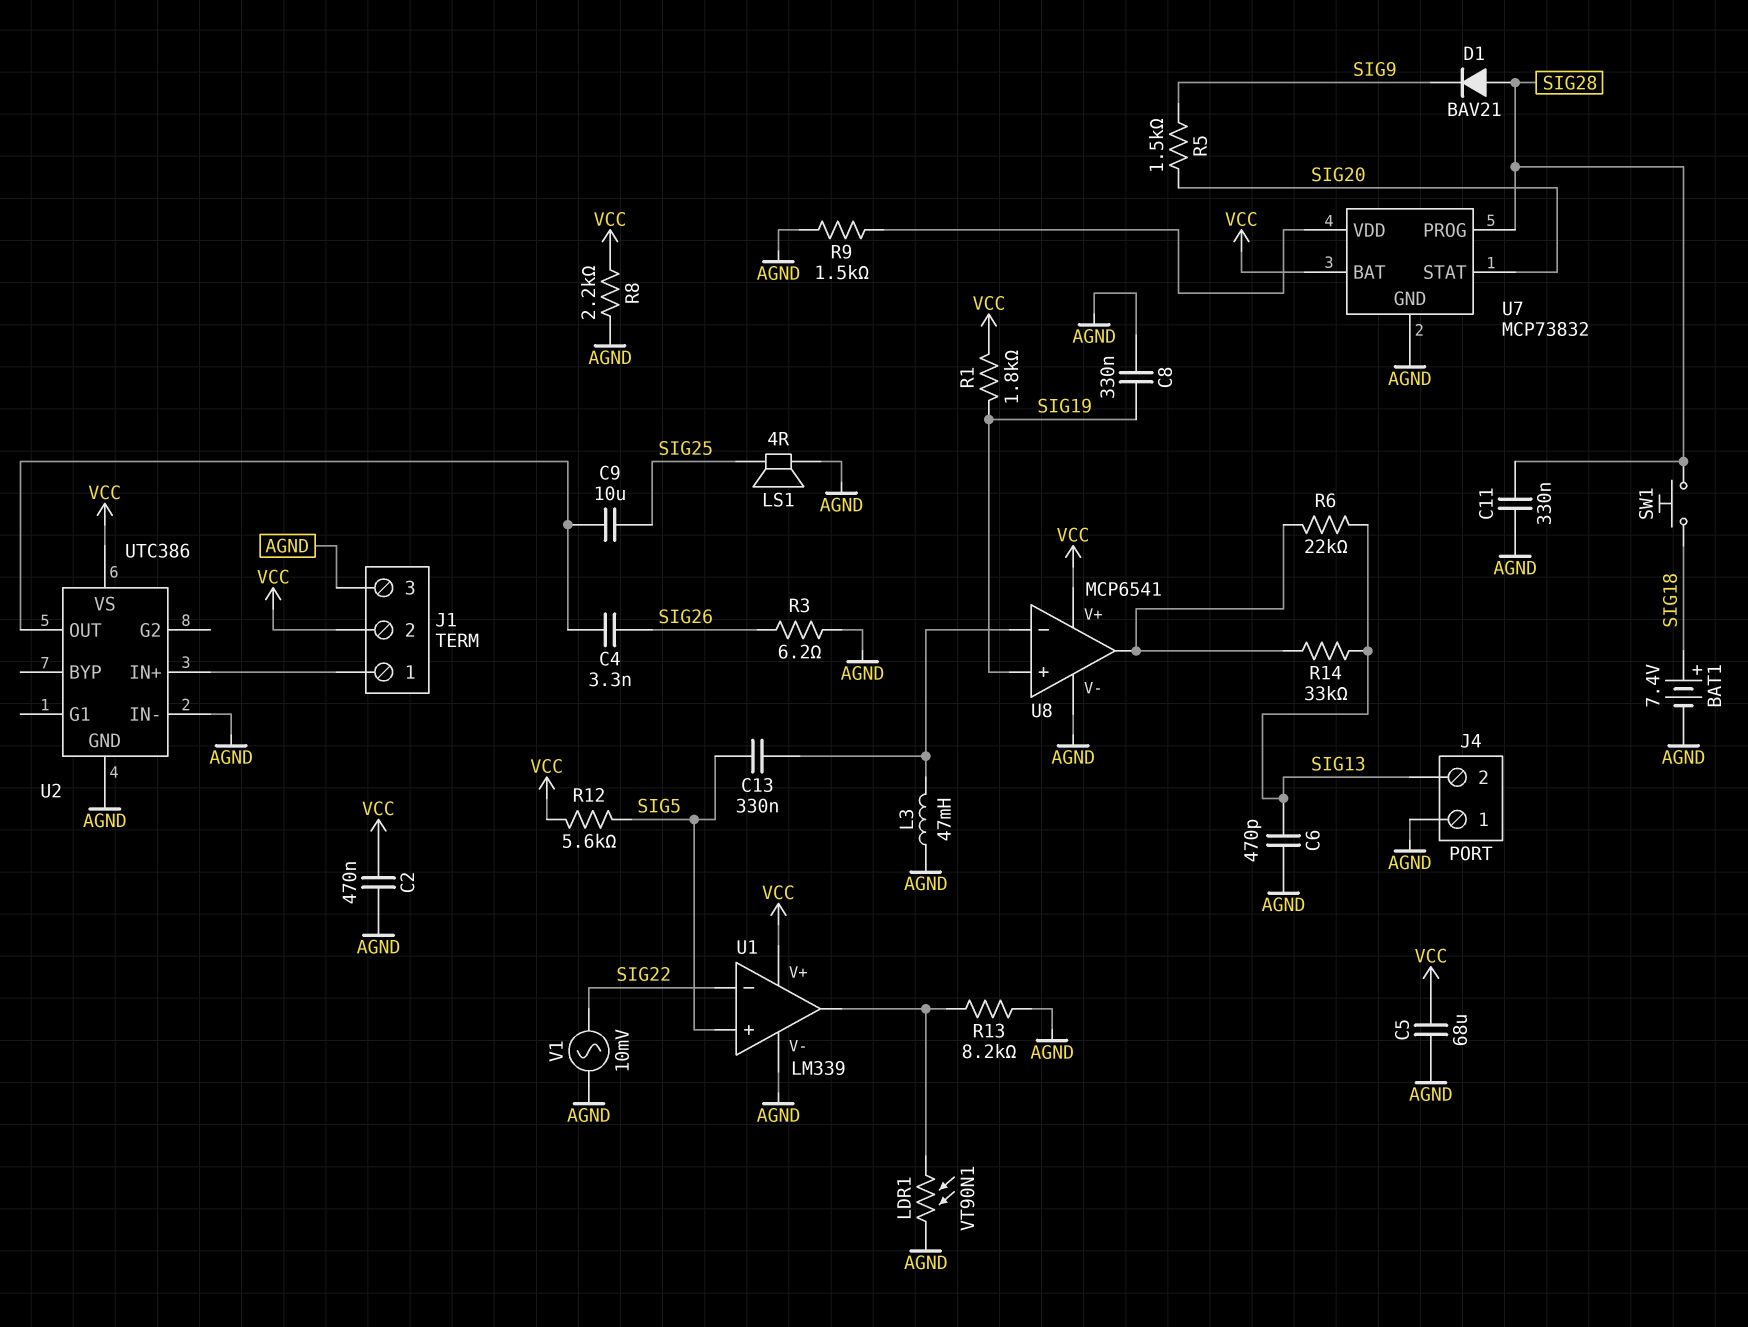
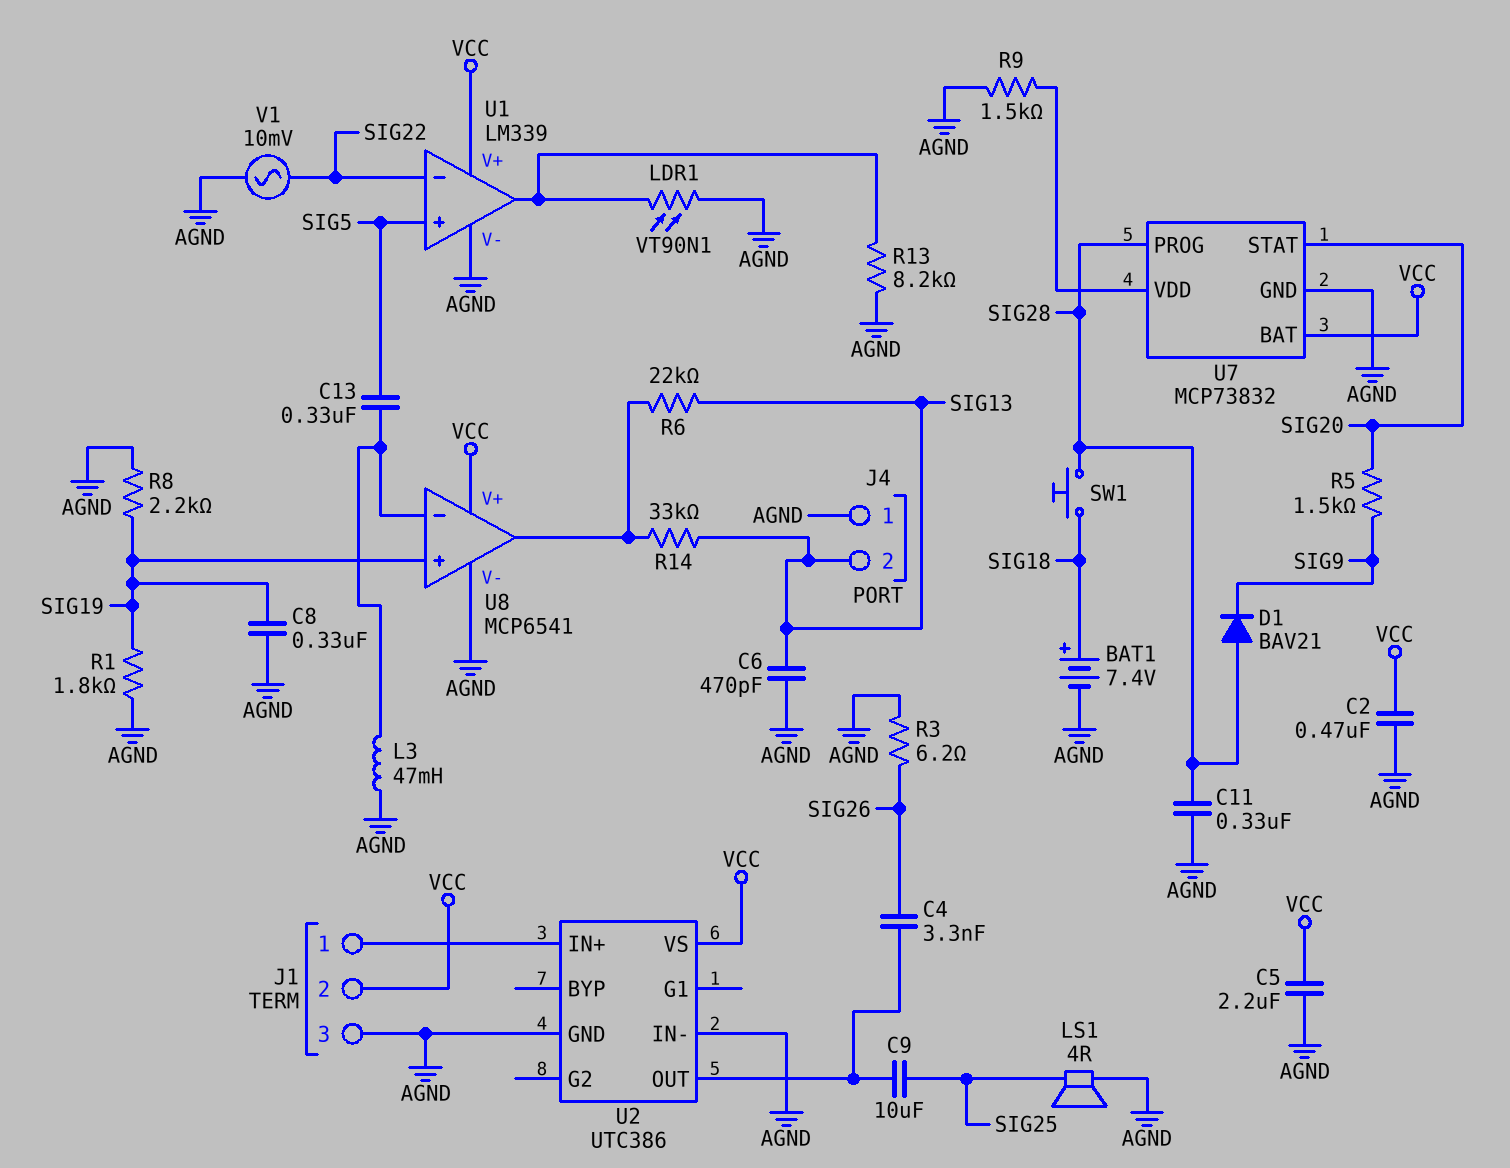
C5: 68uF (AGND, VCC) -> 2.2uF (AGND, VCC)
R1: 1.8k (SIG19, VCC) -> 1.8k (AGND, SIG19)
R8: 2.2k (AGND, VCC) -> 2.2k (AGND, SIG19)
R12: 5.6k (SIG5, VCC) -> none

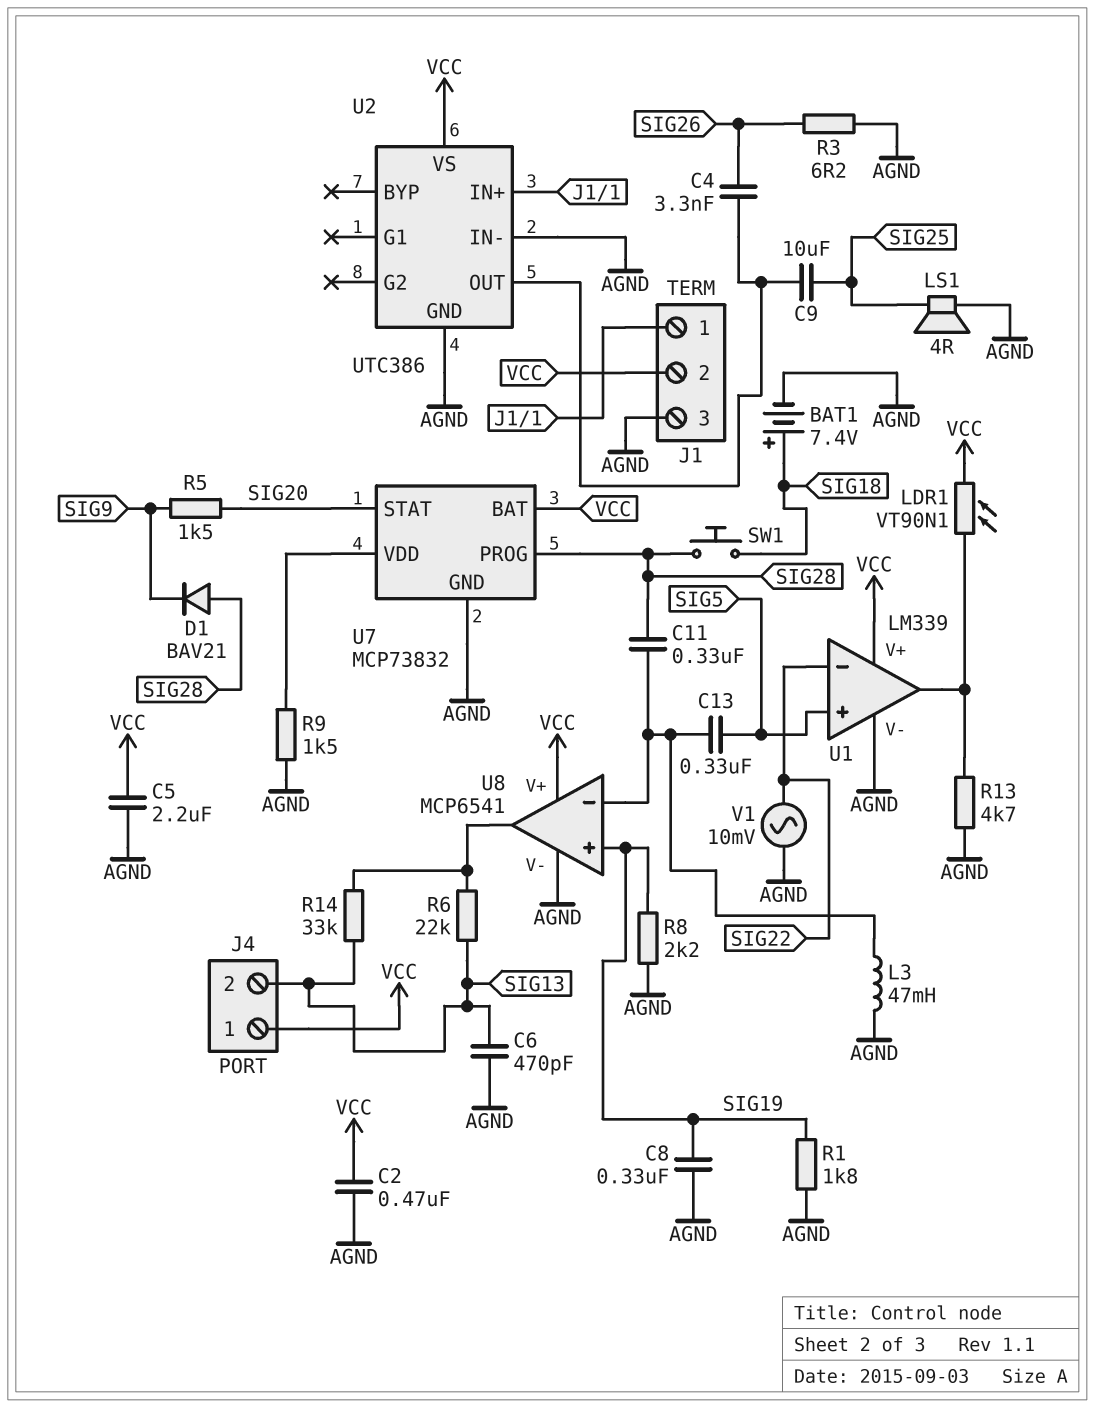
C11: 330nF (AGND, SIG28) -> 330nF (SIG28, U8/in-)
J4 pin 1: AGND -> VCC
LDR1: VT90N1 (AGND, U1/out) -> VT90N1 (U1/out, VCC)
R13: 8.2k (AGND, U1/out) -> 4.7k (AGND, U1/out)

